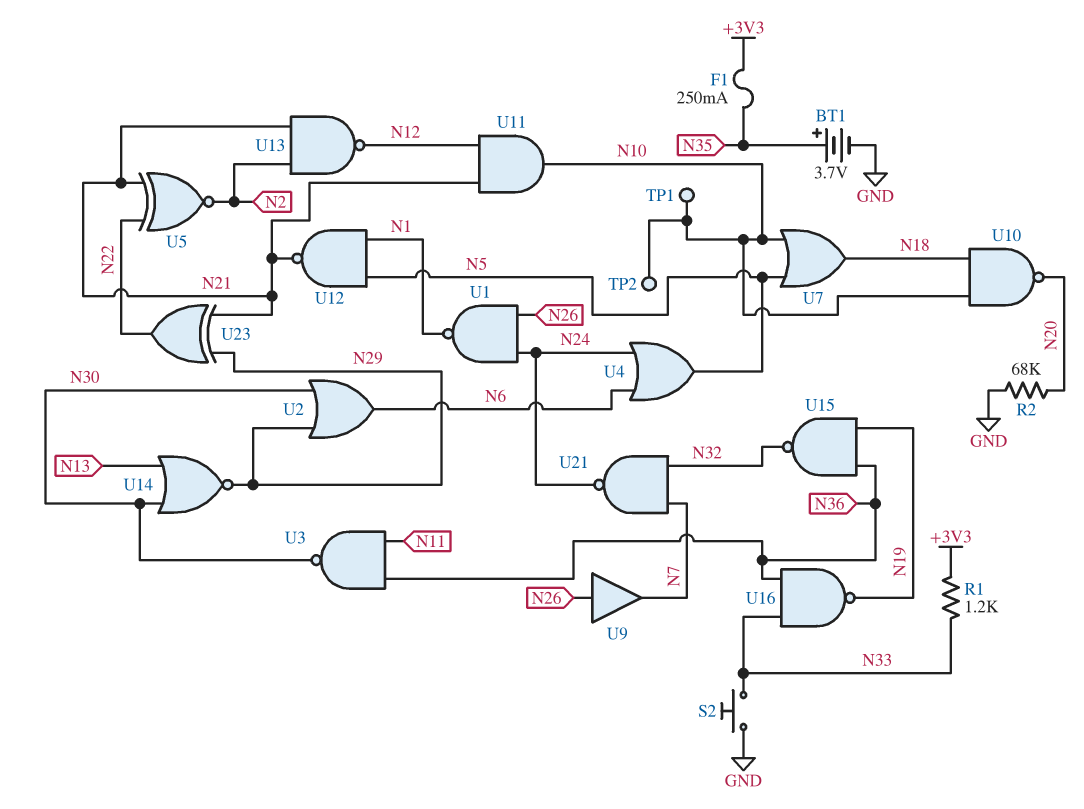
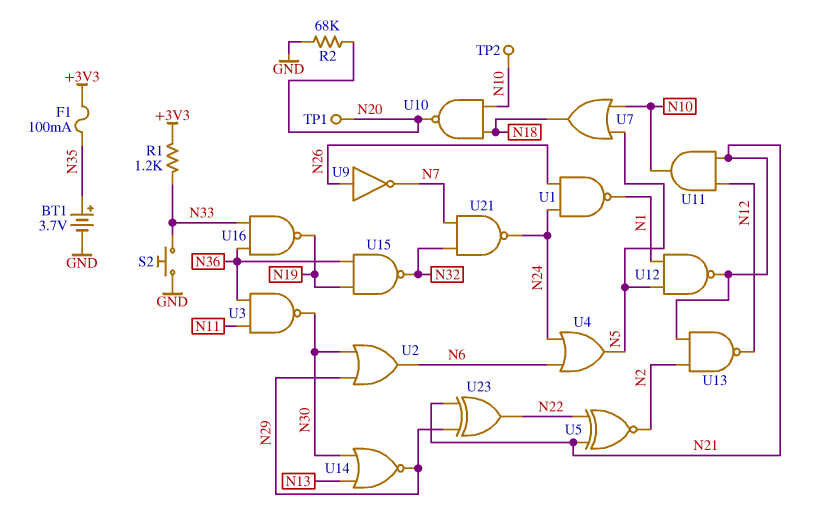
F1: 250mA (+3V3, N35) -> 100mA (+3V3, N35)
TP1: test point (N10) -> test point (N20)
U9: buffer (in N26, out N7) -> NOT (in N26, out N7)

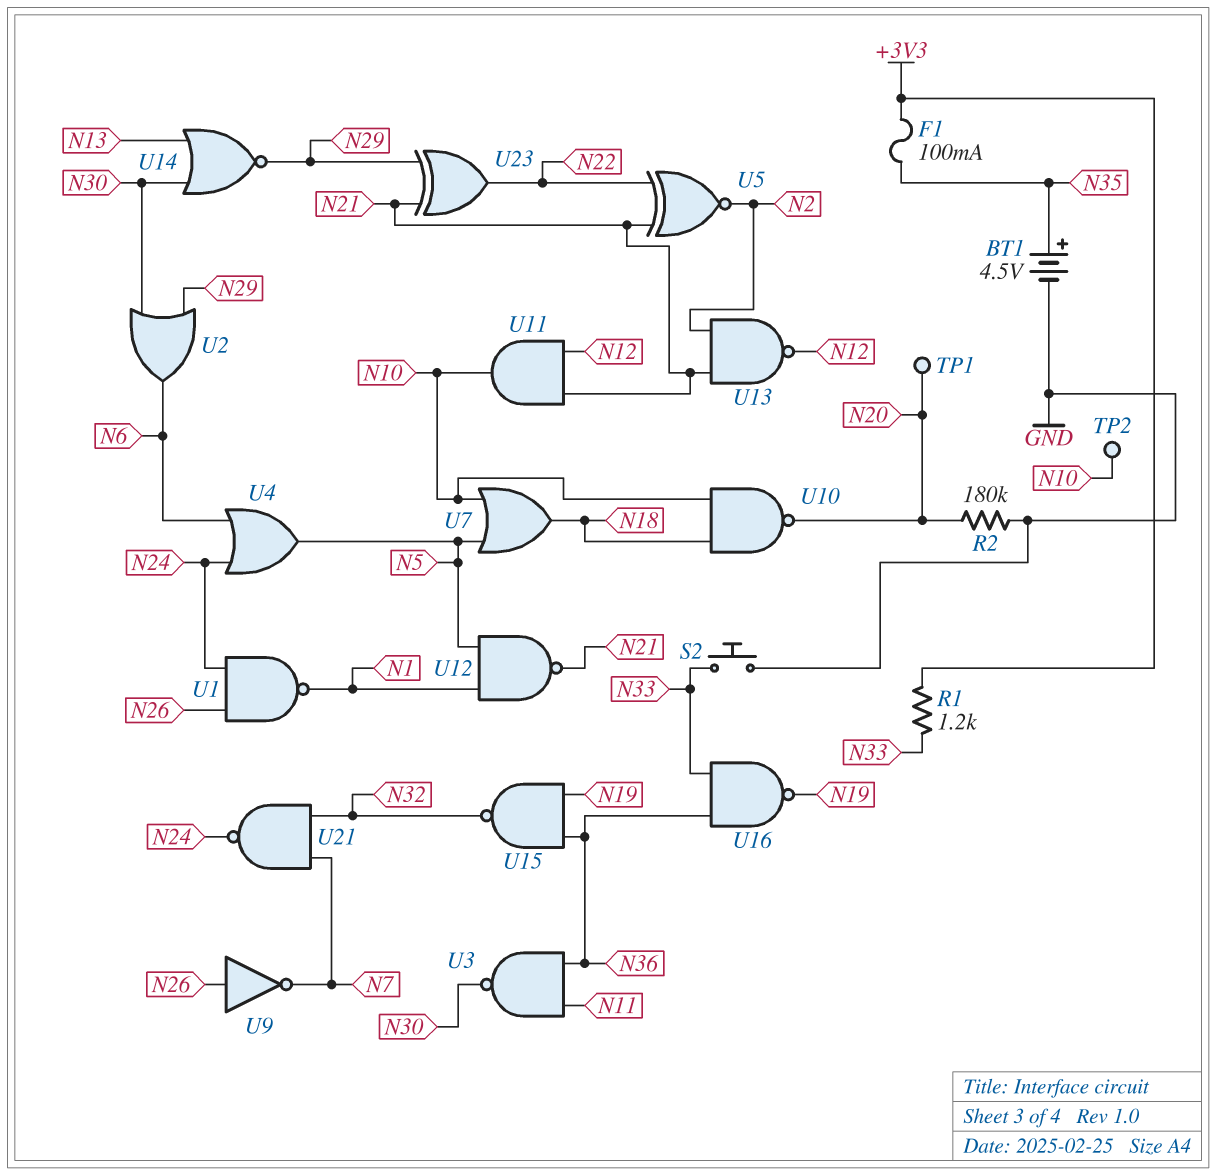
BT1: 3.7V (plus N35, minus GND) -> 4.5V (plus N35, minus GND)
R2: 68k (GND, N20) -> 180k (GND, N20)

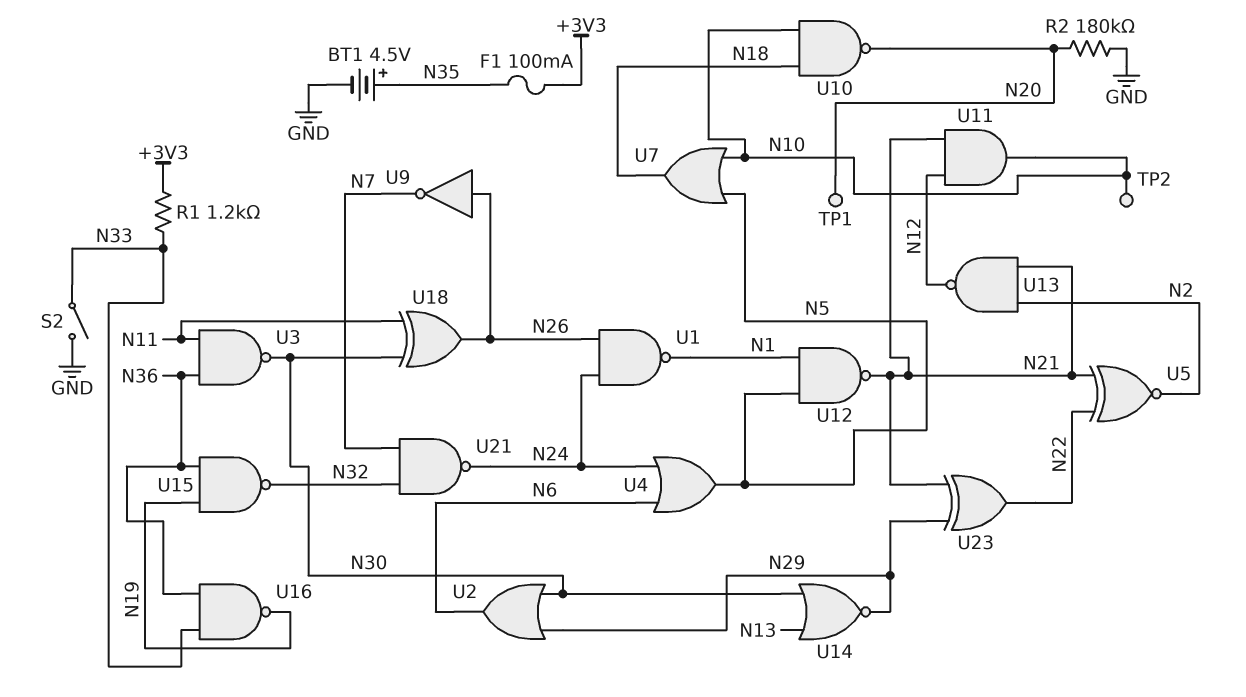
S2: button (GND, N33) -> switch (GND, N33)
U18: none -> XOR (in N11, in N30, out N26)

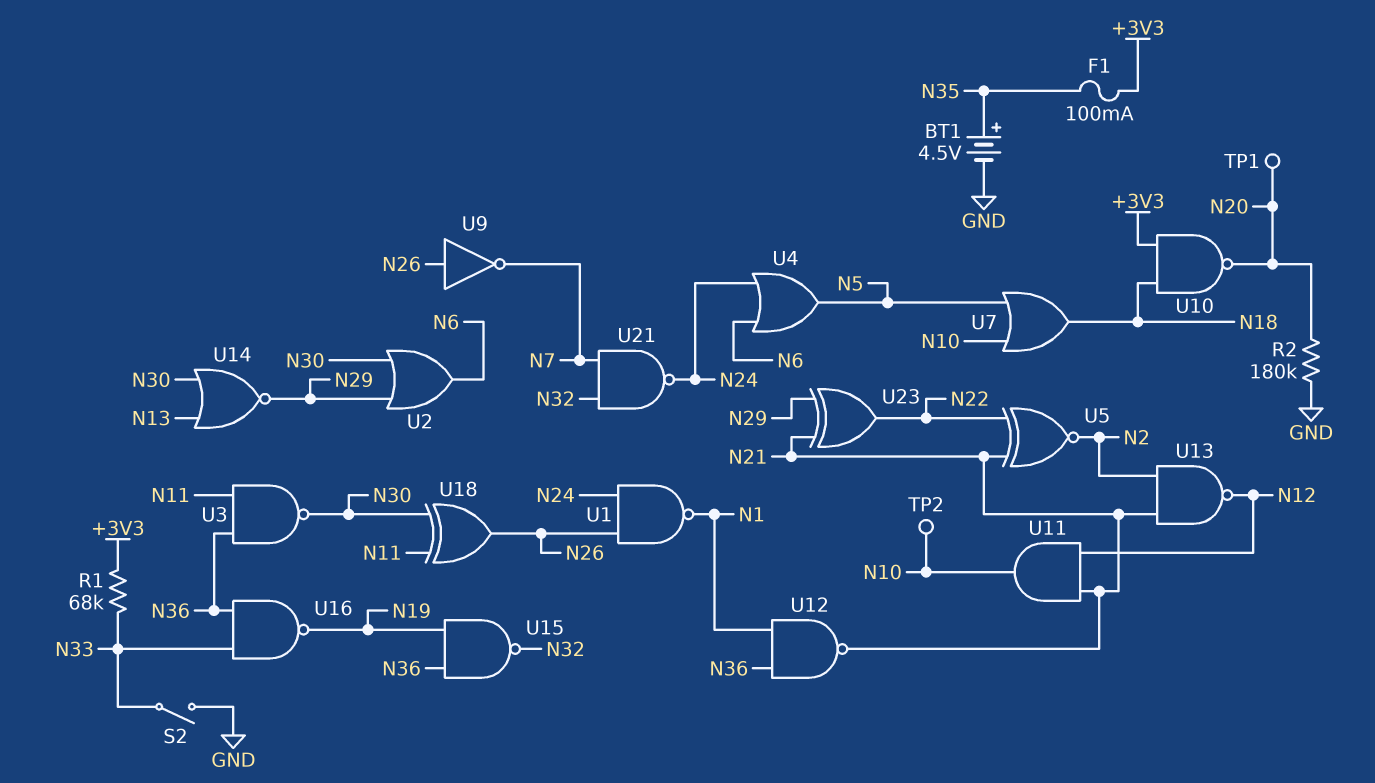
R1: 1.2k (+3V3, N33) -> 68k (+3V3, N33)
U10: NAND (in N10, in N18, out N20) -> NAND (in +3V3, in N18, out N20)
U12: NAND (in N1, in N5, out N21) -> NAND (in N1, in N36, out N21)

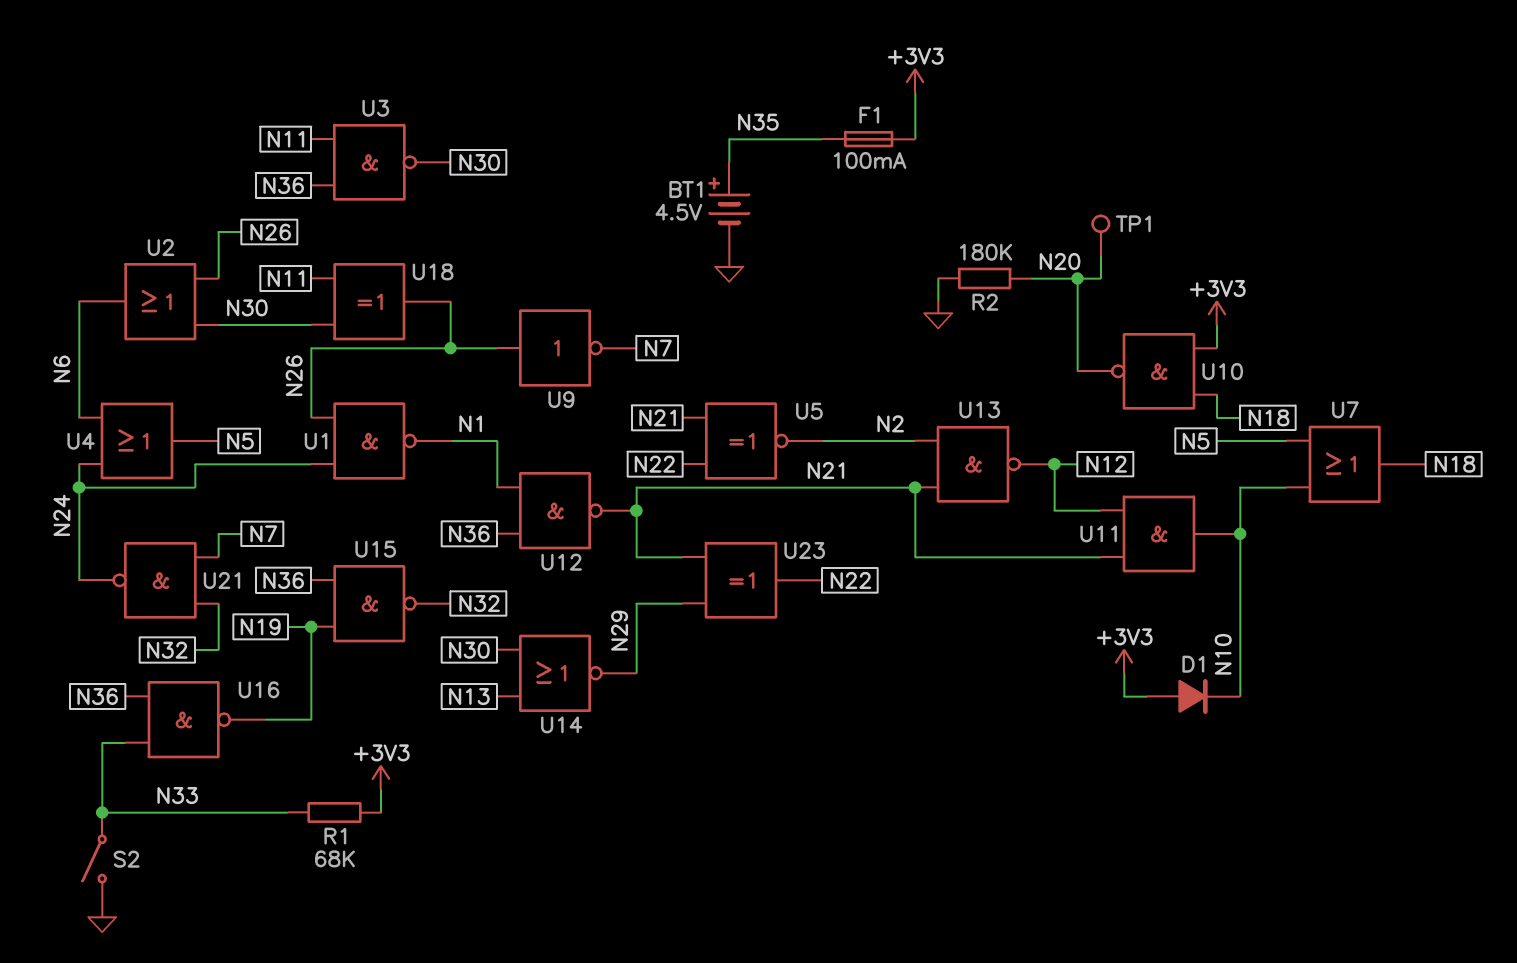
D1: none -> diode (A +3V3, K N10)
TP2: test point (N10) -> none
U2: OR (in N29, in N30, out N6) -> OR (in N26, in N30, out N6)

